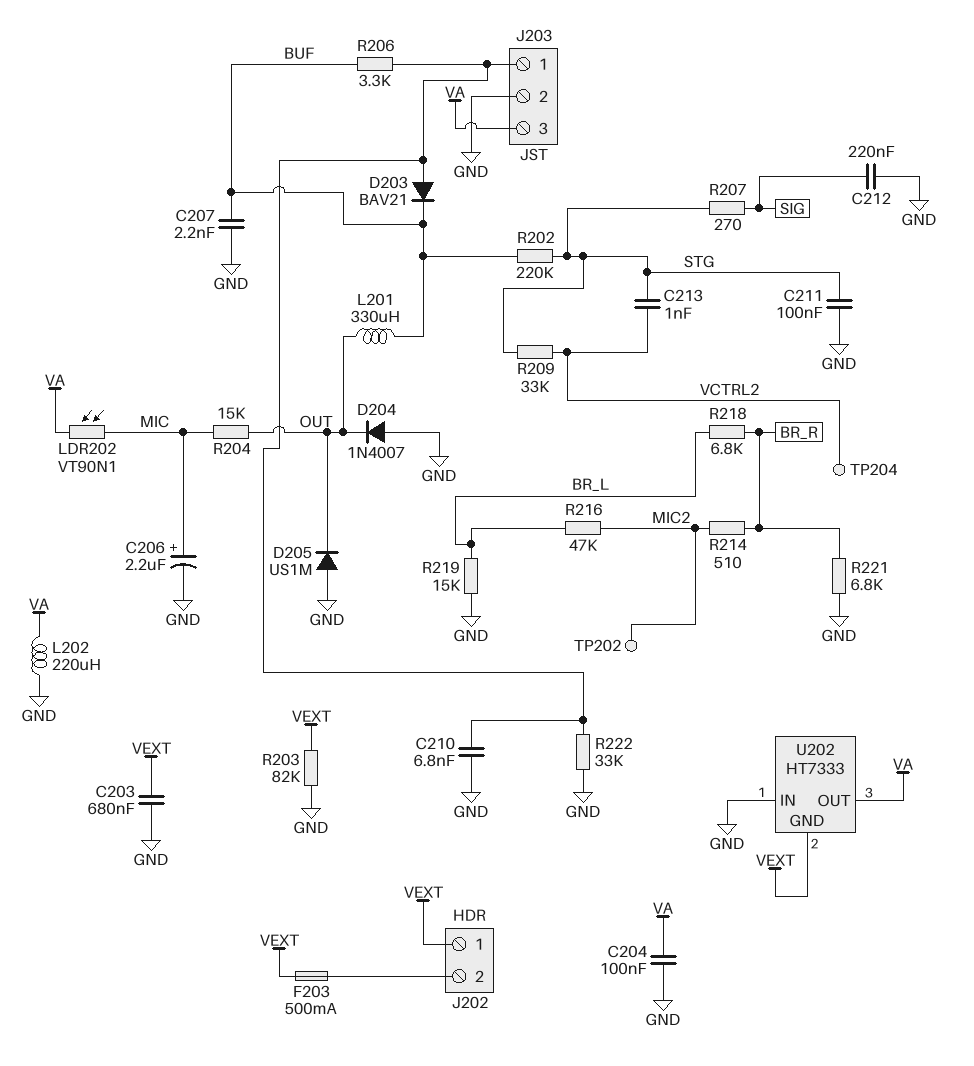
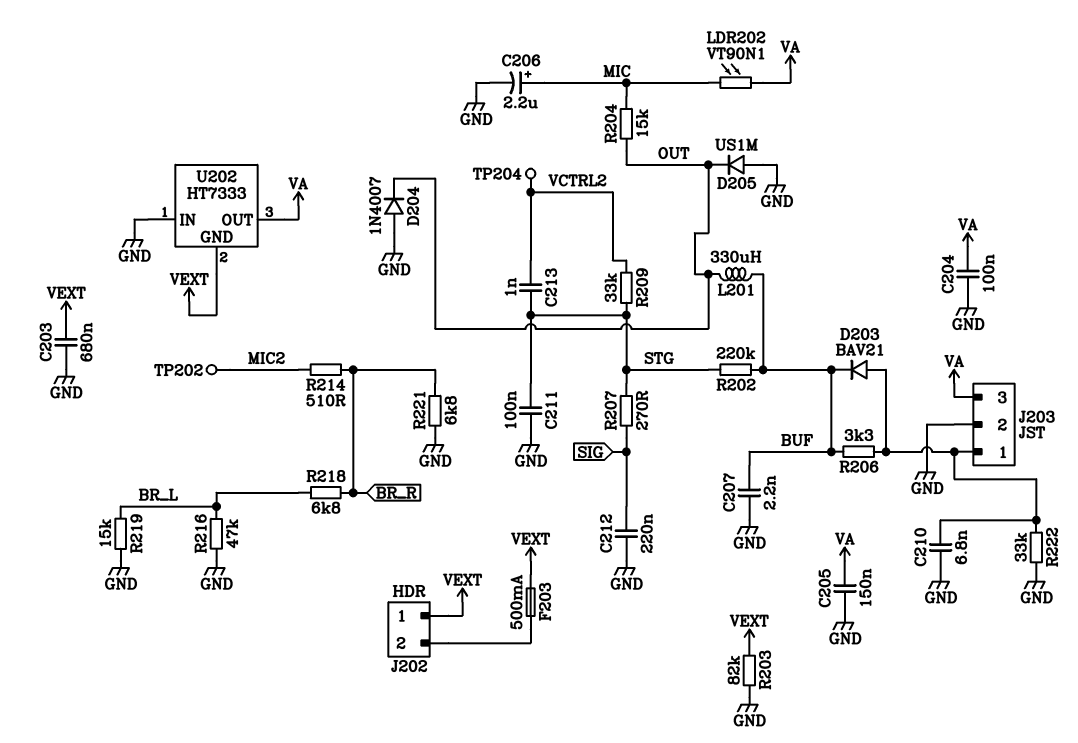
C205: none -> 150nF (GND, VA)
L202: 220uH (GND, VA) -> none
R216: 47k (BR_L, MIC2) -> 47k (BR_L, GND)

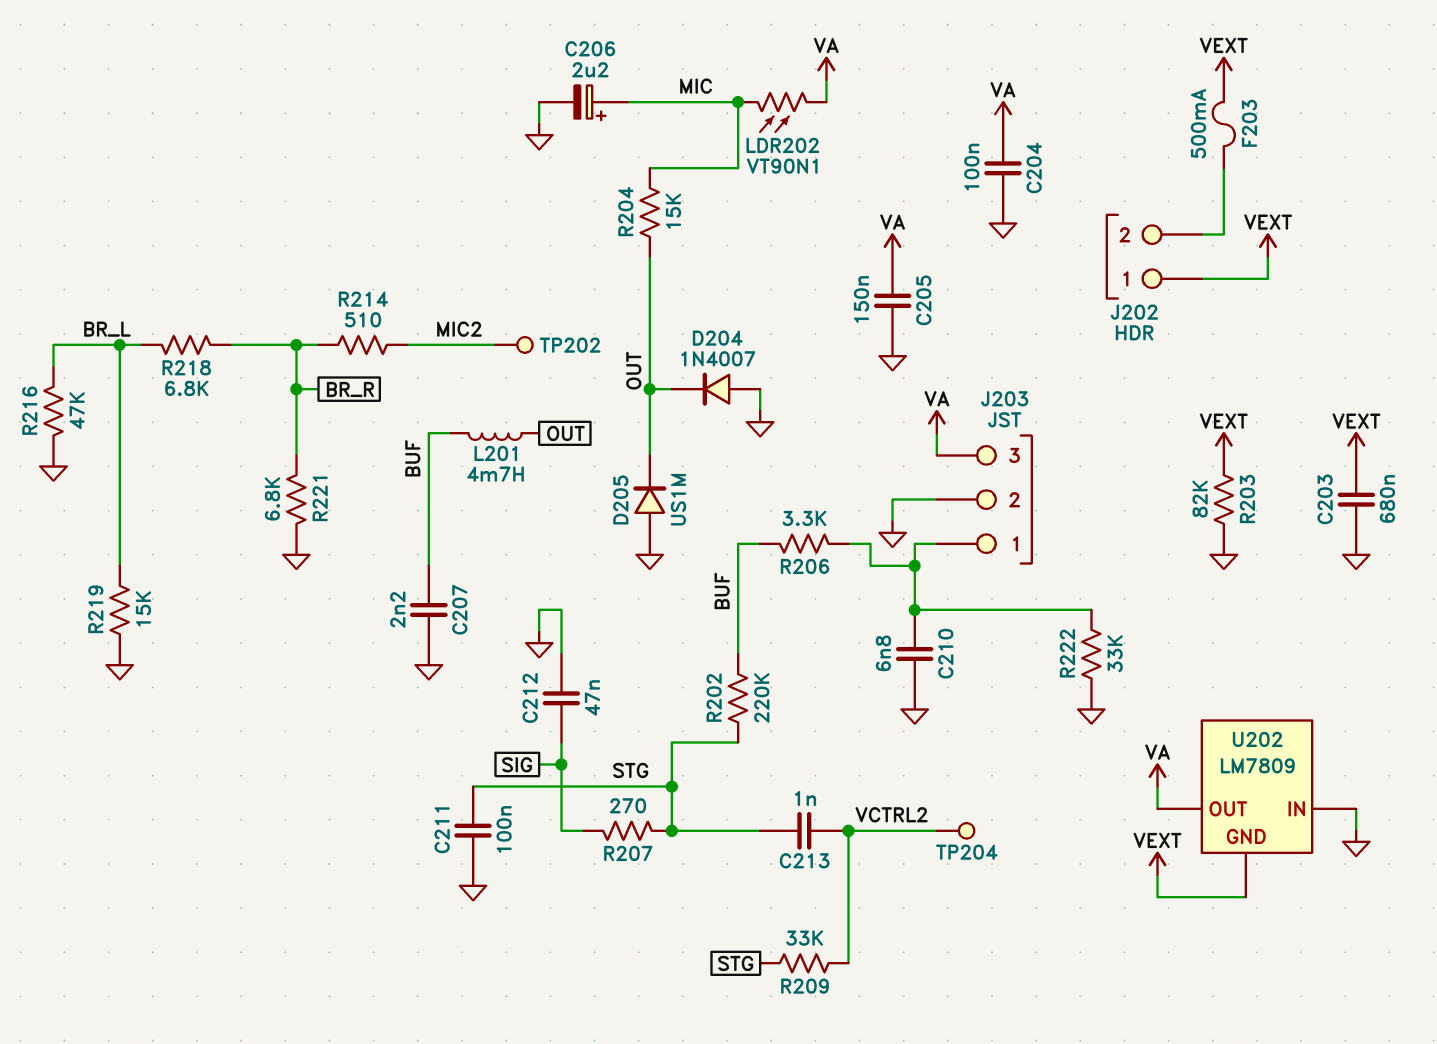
C212: 220nF (GND, SIG) -> 47nF (GND, SIG)
D203: diode BAV21 (A J203/1, K BUF) -> none
L201: 330uH (BUF, OUT) -> 4.7mH (BUF, OUT)
U202: HT7333 -> LM7809

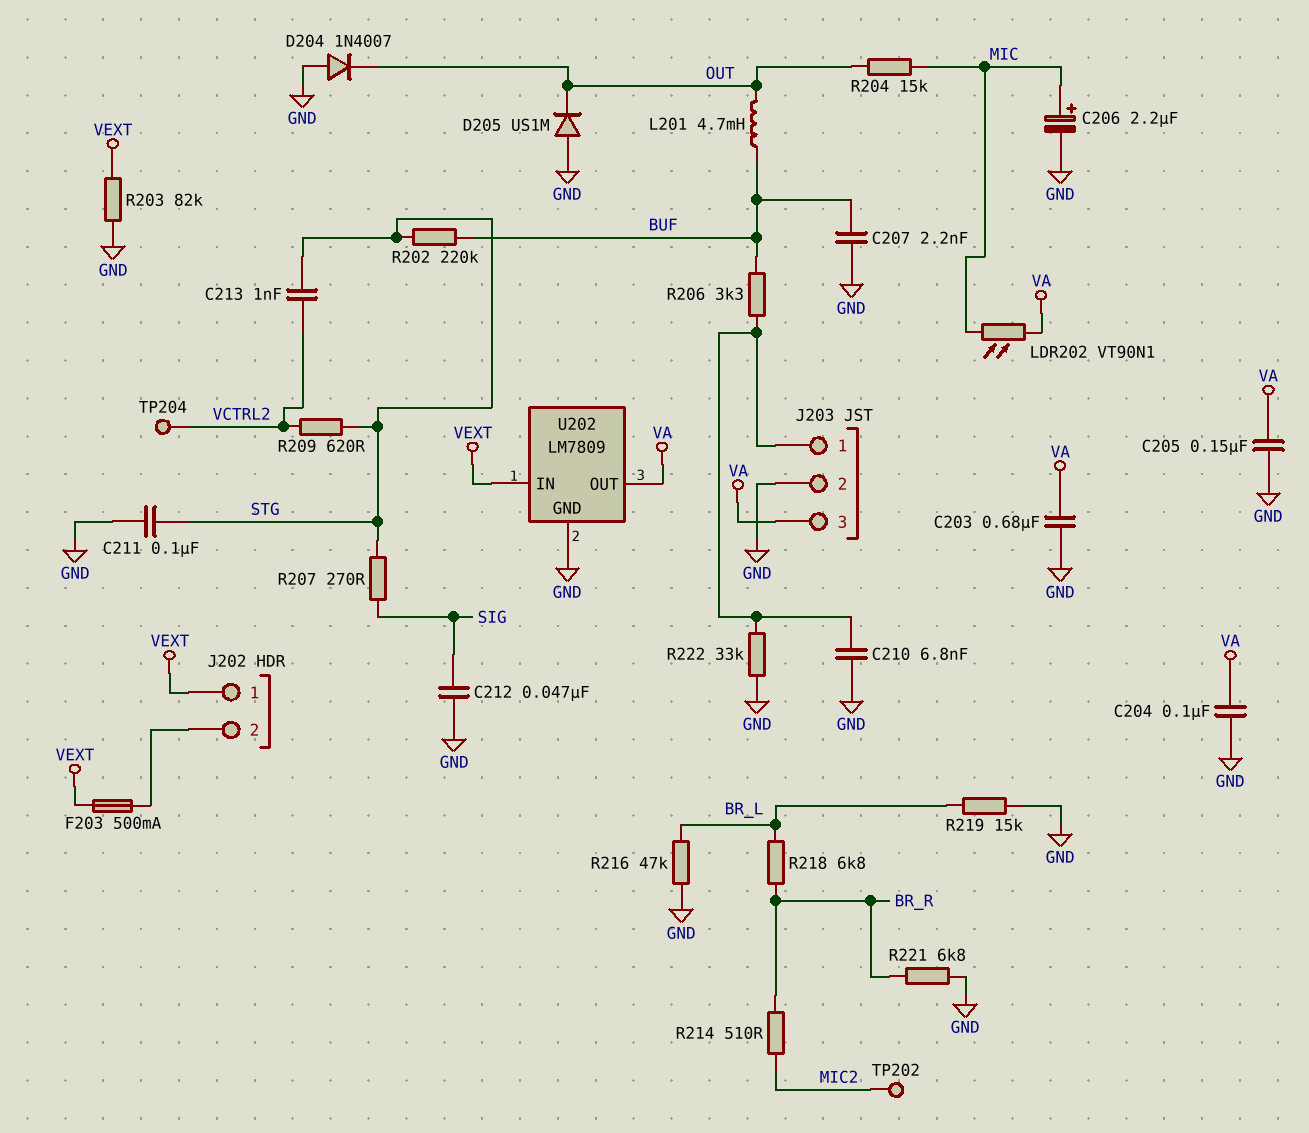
C203: 680nF (GND, VEXT) -> 680nF (GND, VA)
R209: 33k (STG, VCTRL2) -> 620 (STG, VCTRL2)
U202 pin GND: VEXT -> GND
U202 pin IN: GND -> VEXT

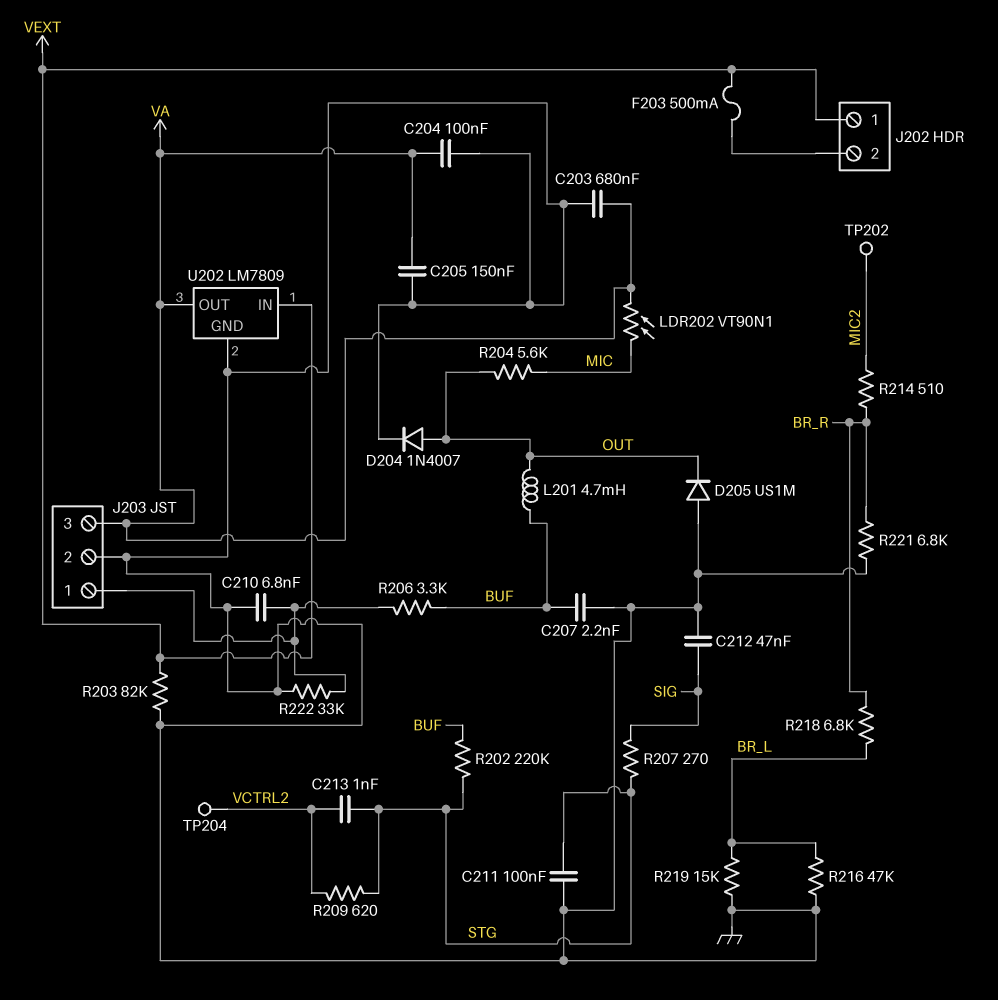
C206: 2.2uF (plus MIC, minus GND) -> none
D204: diode 1N4007 (A GND, K OUT) -> diode 1N4007 (A OUT, K GND)
R204: 15k (MIC, OUT) -> 5.6k (MIC, OUT)

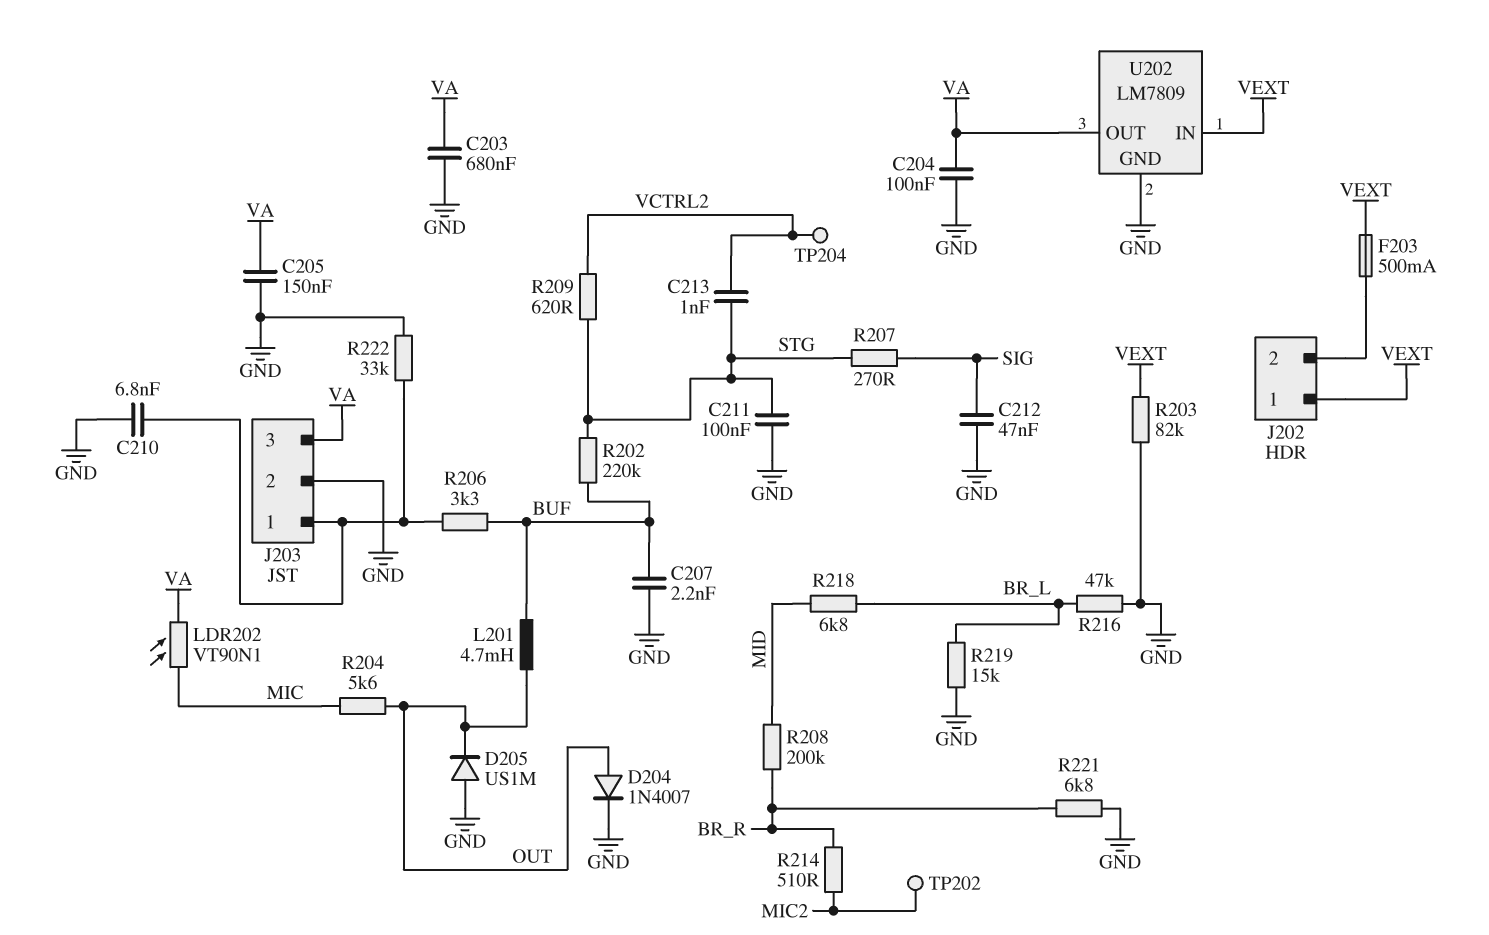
R208: none -> 200k (BR_R, MID)
R218: 6.8k (BR_L, BR_R) -> 6.8k (BR_L, MID)

